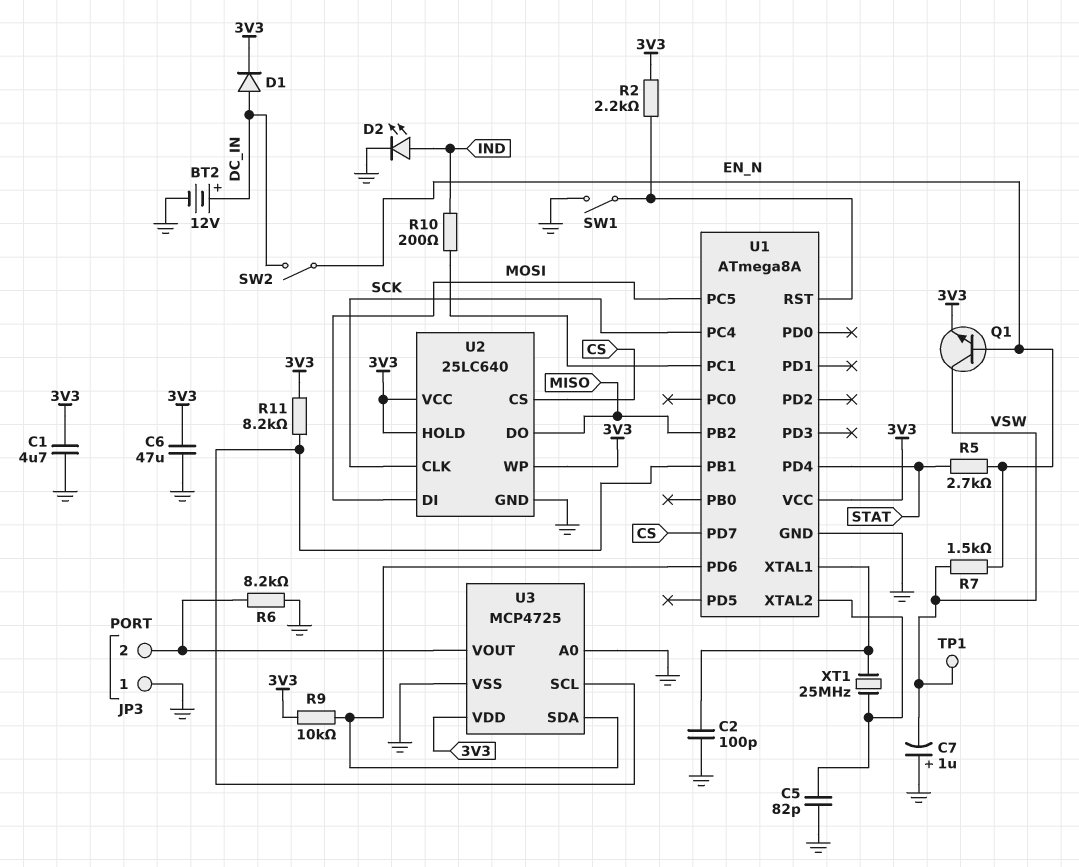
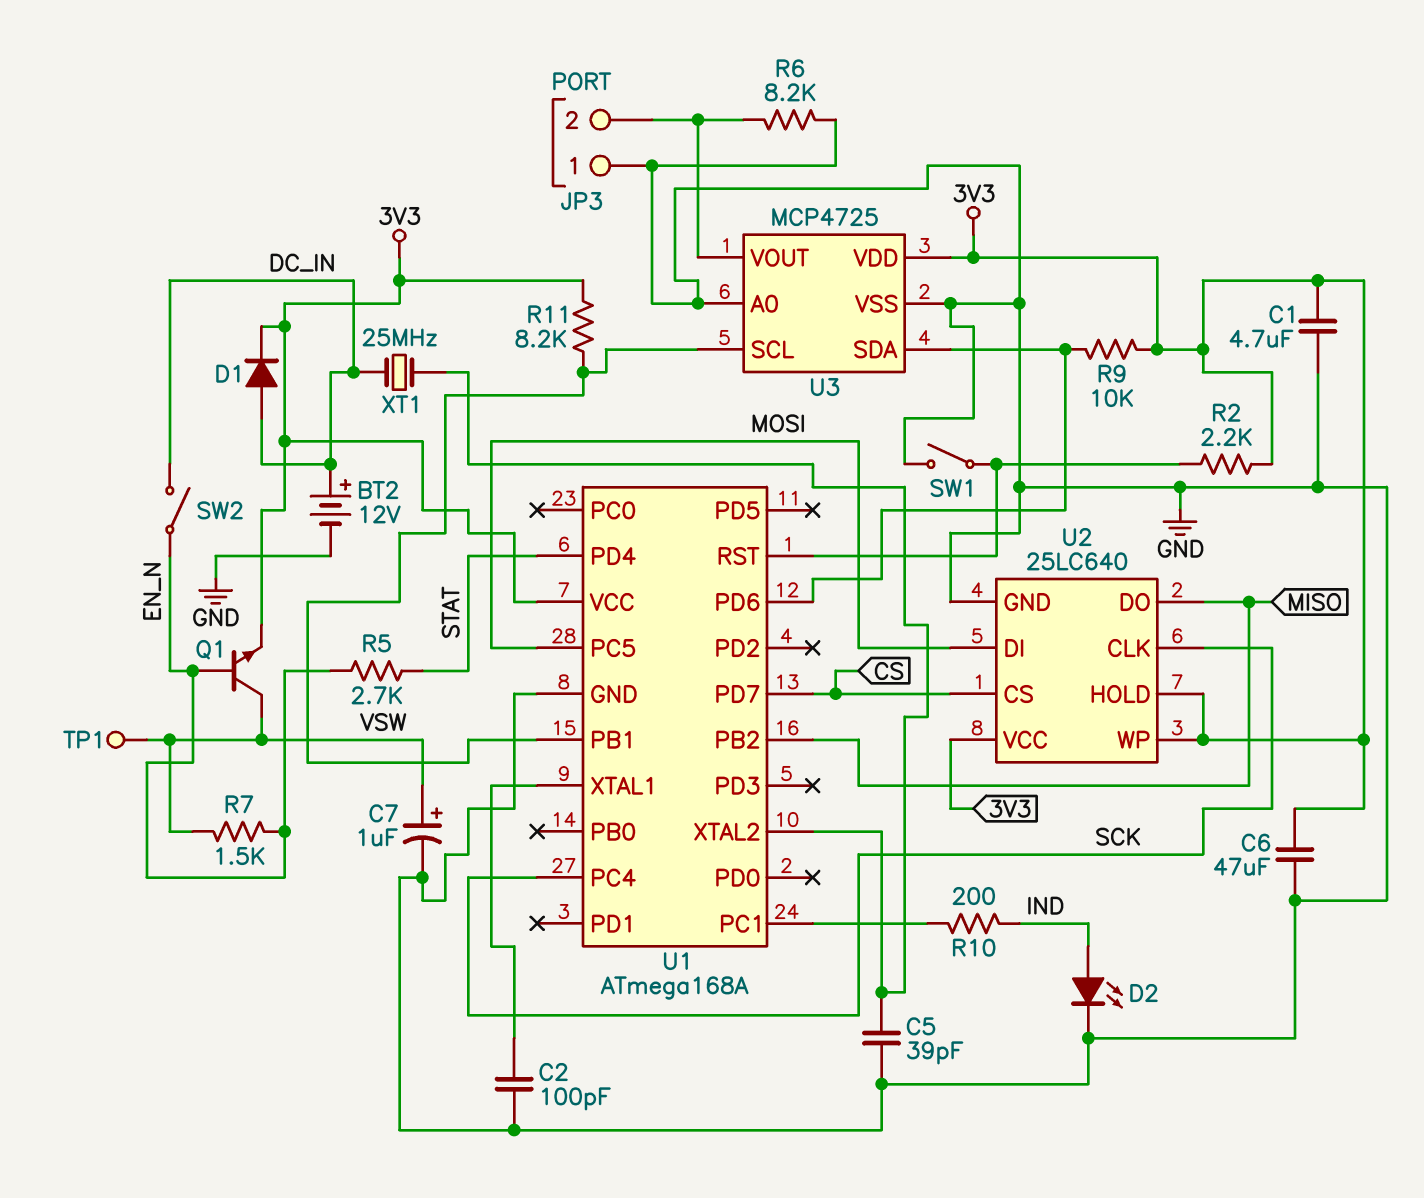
C5: 82pF (GND, U1/XTAL2) -> 39pF (GND, U1/XTAL2)
C7: 1uF (plus GND, minus VSW) -> 1uF (plus VSW, minus GND)
U1: ATmega8A -> ATmega168A
XT1: 25MHz (U1/XTAL1, U1/XTAL2) -> 25MHz (DC_IN, U1/XTAL2)

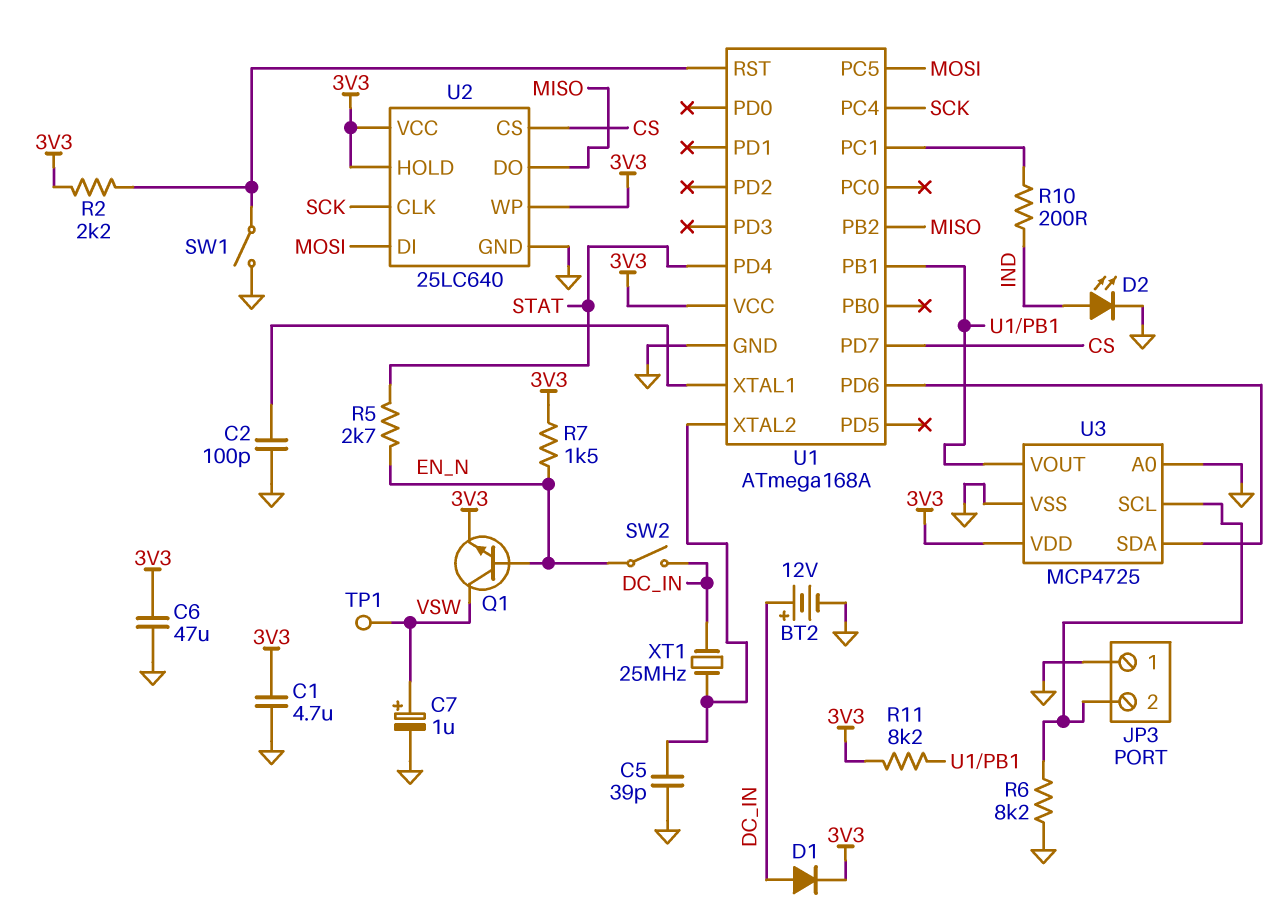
R7: 1.5k (EN_N, VSW) -> 1.5k (3V3, EN_N)
R9: 10k (3V3, U1/PD6) -> none
U3 pin SCL: U1/PB1 -> JP3/2
U3 pin VOUT: JP3/2 -> U1/PB1

